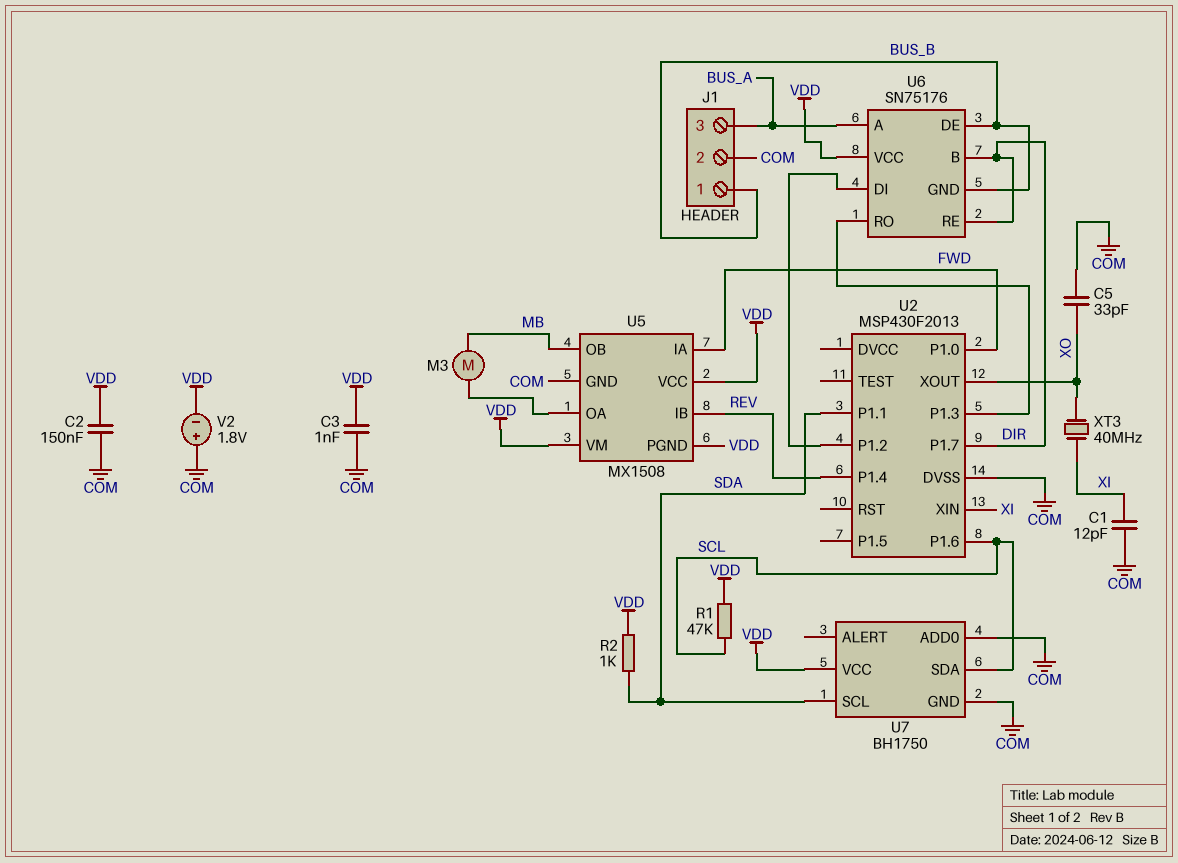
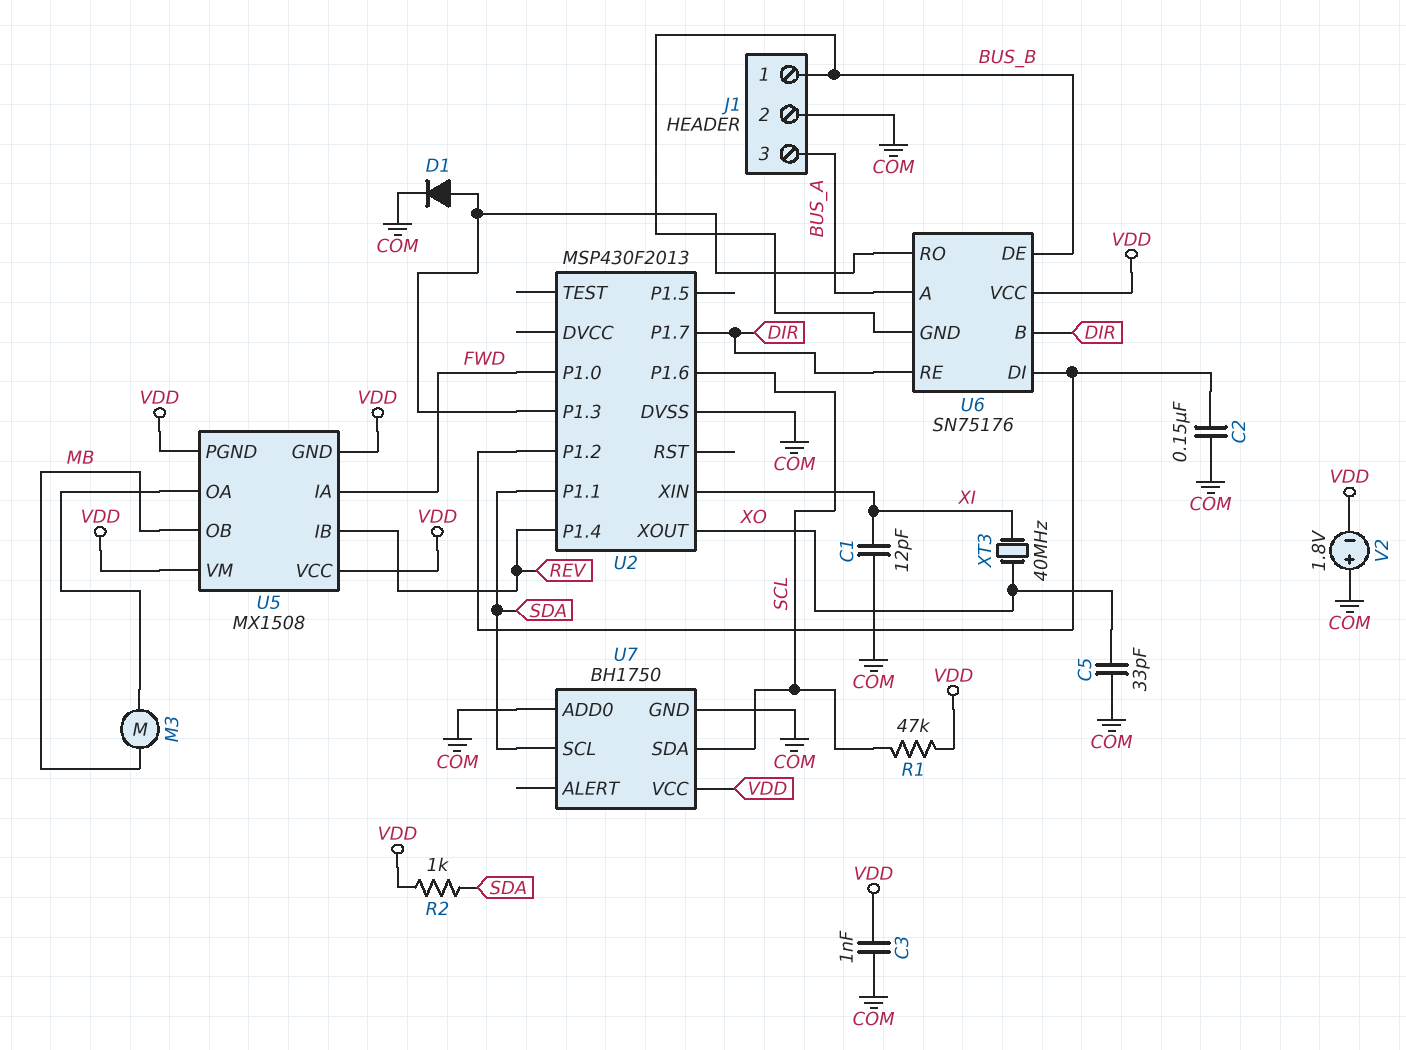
C2: 150nF (COM, VDD) -> 150nF (COM, U2/P1.2)
D1: none -> diode (A U2/P1.3, K COM)
U5 pin GND: COM -> VDD

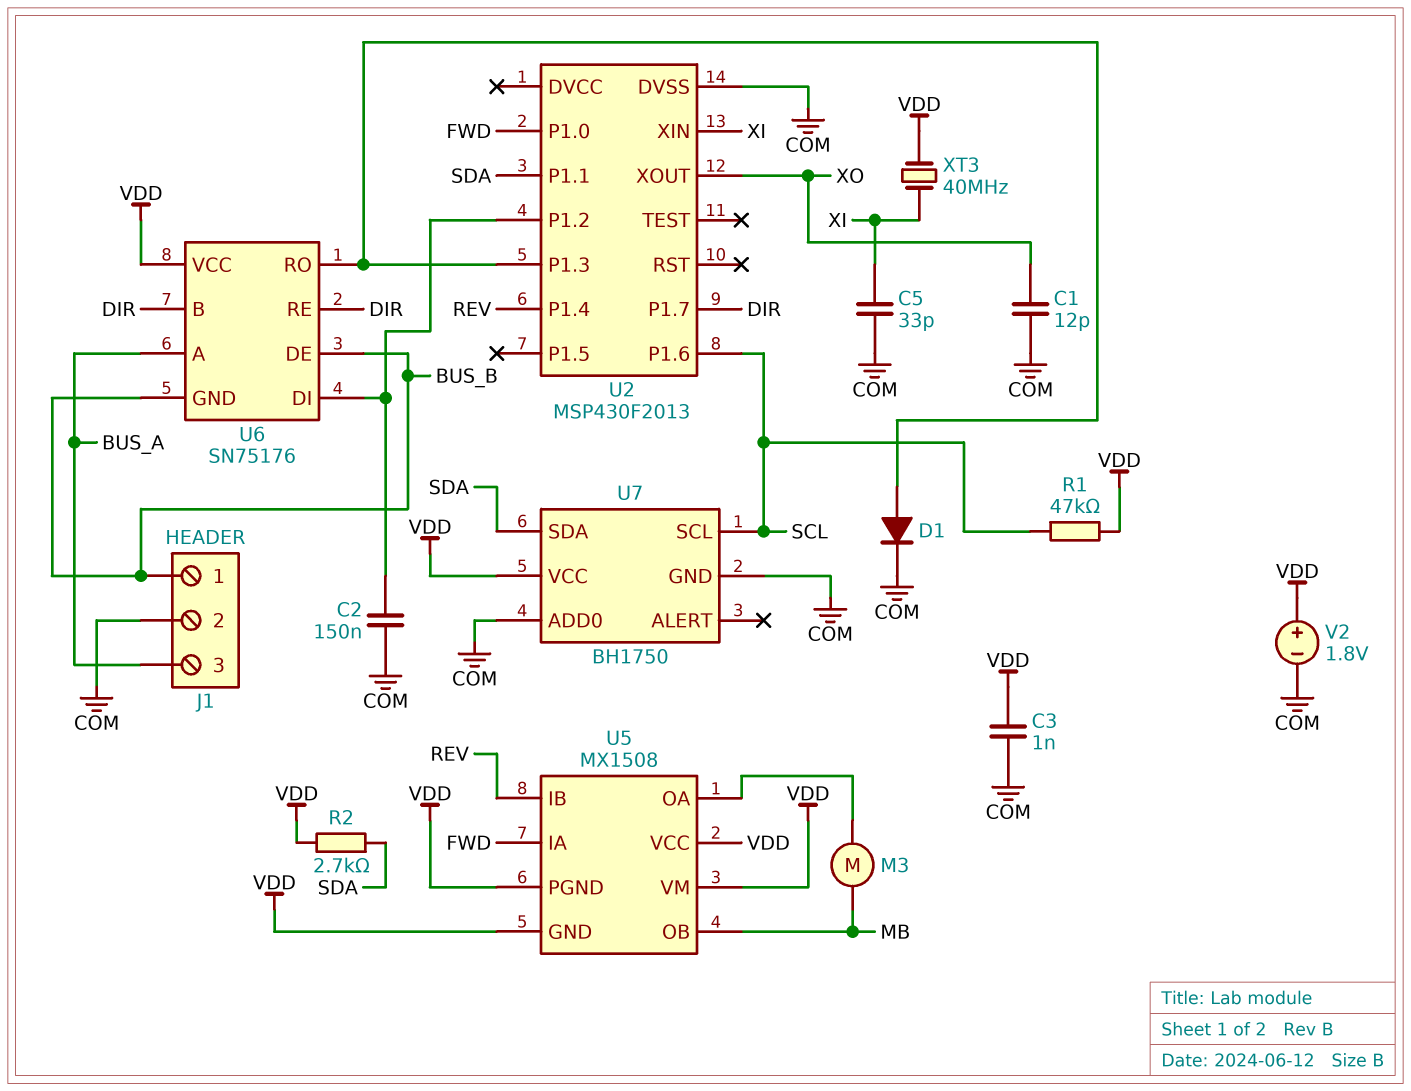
C1: 12pF (COM, XI) -> 12pF (COM, XO)
C5: 33pF (COM, XO) -> 33pF (COM, XI)
R2: 1k (SDA, VDD) -> 2.7k (SDA, VDD)
U7 pin SCL: SDA -> SCL
U7 pin SDA: SCL -> SDA
V2: 1.8V (plus COM, minus VDD) -> 1.8V (plus VDD, minus COM)
XT3: 40MHz (XI, XO) -> 40MHz (VDD, XI)

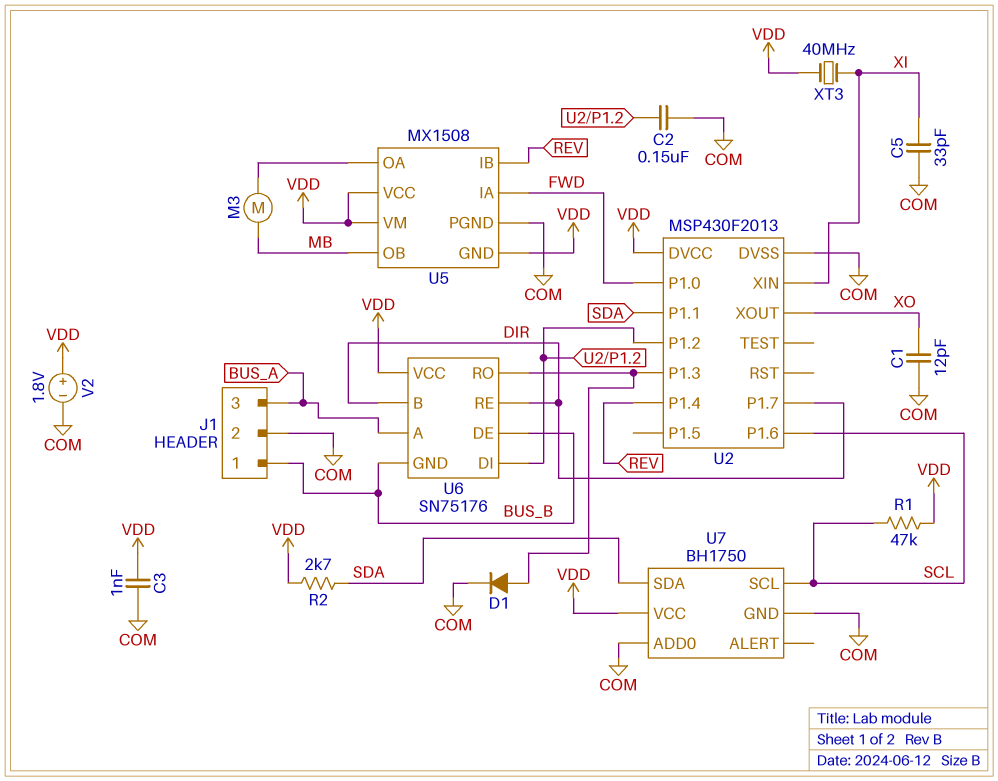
U2 pin DVCC: none -> VDD
U5 pin PGND: VDD -> COM

